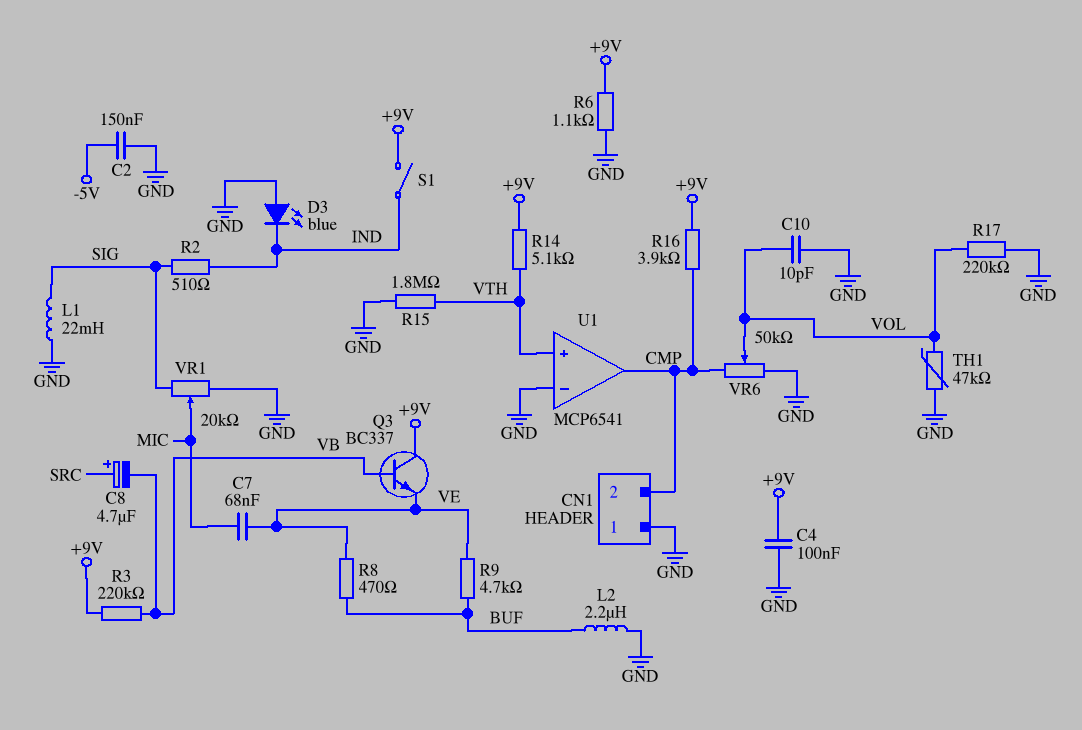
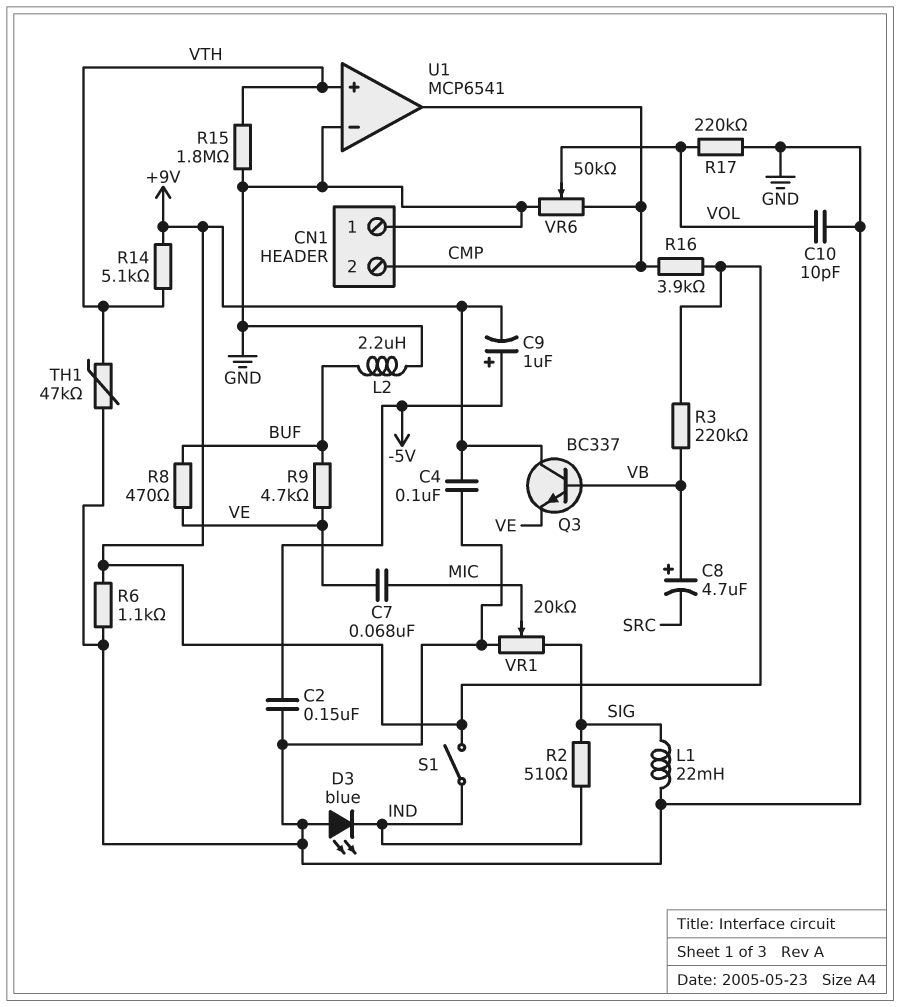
C8: 4.7uF (plus SRC, minus VB) -> 4.7uF (plus VB, minus SRC)
C9: none -> 1uF (plus -5V, minus +9V)
TH1: 47k (GND, VOL) -> 47k (GND, VTH)

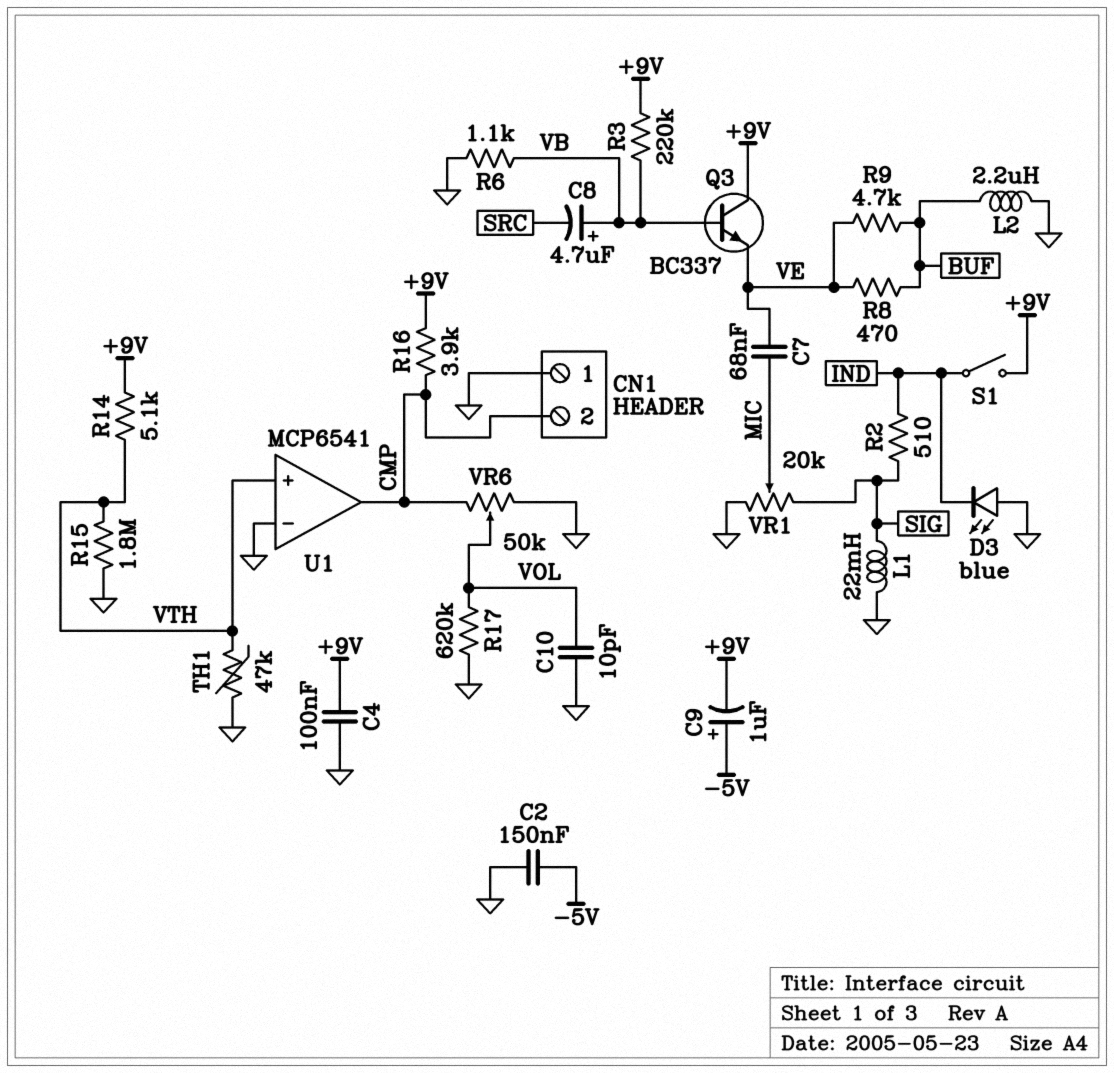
R6: 1.1k (+9V, GND) -> 1.1k (GND, VB)
R17: 220k (GND, VOL) -> 620k (GND, VOL)

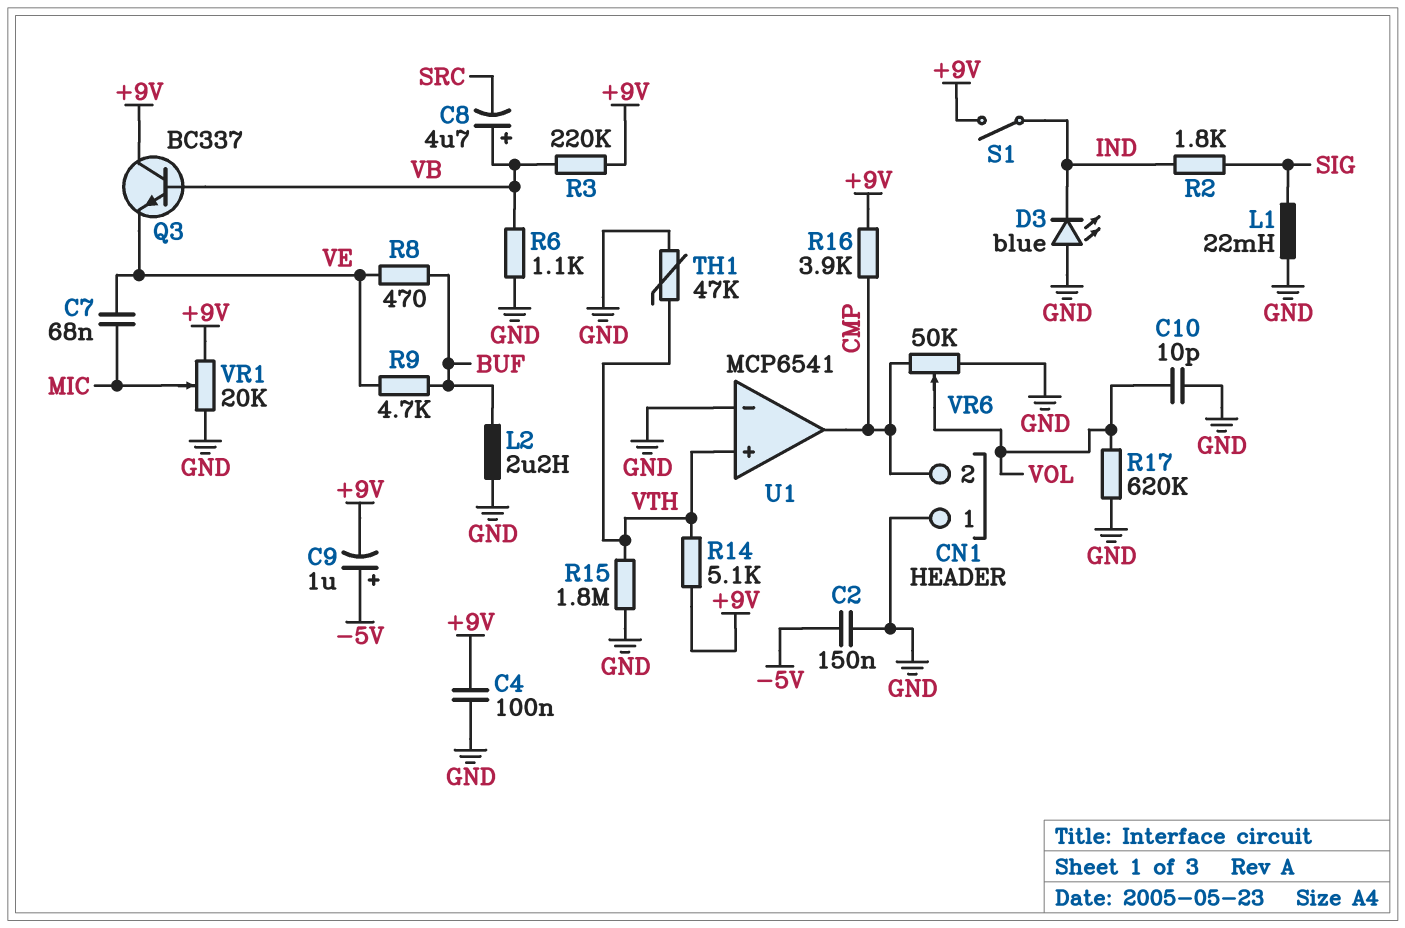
R2: 510 (IND, SIG) -> 1.8k (IND, SIG)
VR1: 20k (GND, SIG, wiper MIC) -> 20k (+9V, GND, wiper MIC)

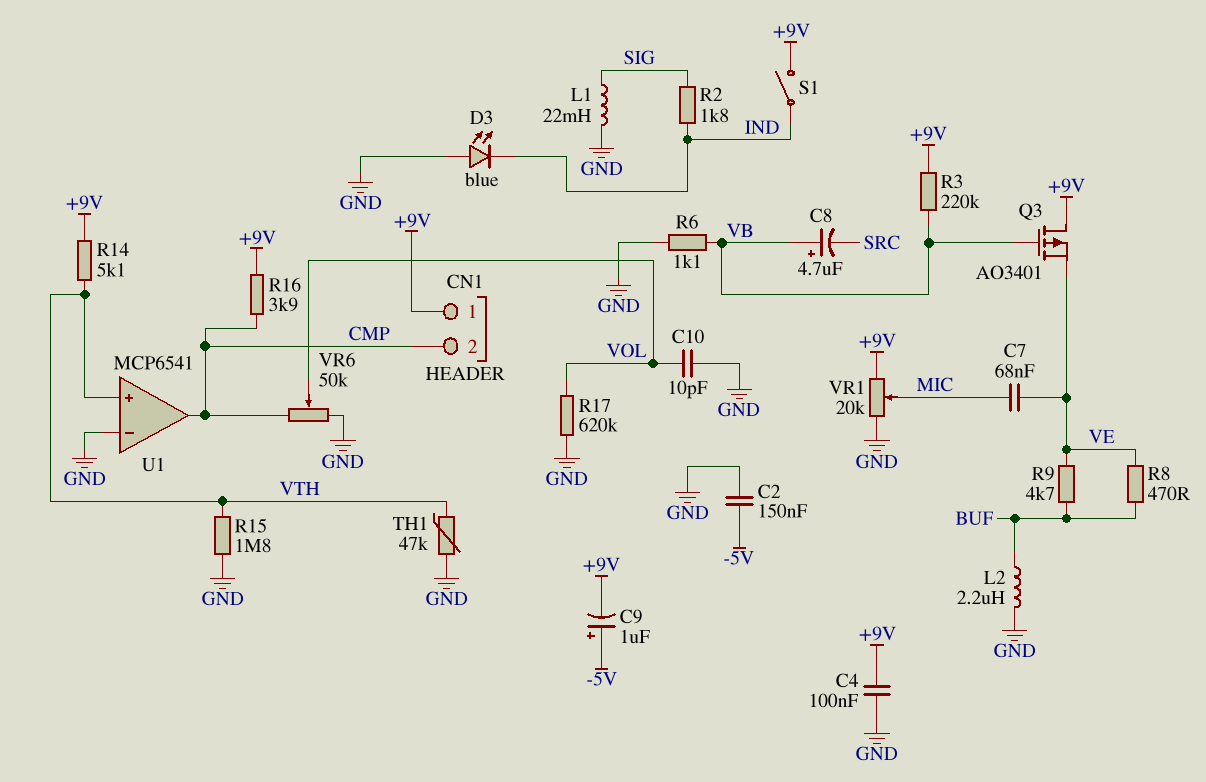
CN1 pin 1: GND -> +9V
Q3: NPN BC337 (B VB, C +9V, E VE) -> PMOS AO3401 (G VB, D +9V, S VE)

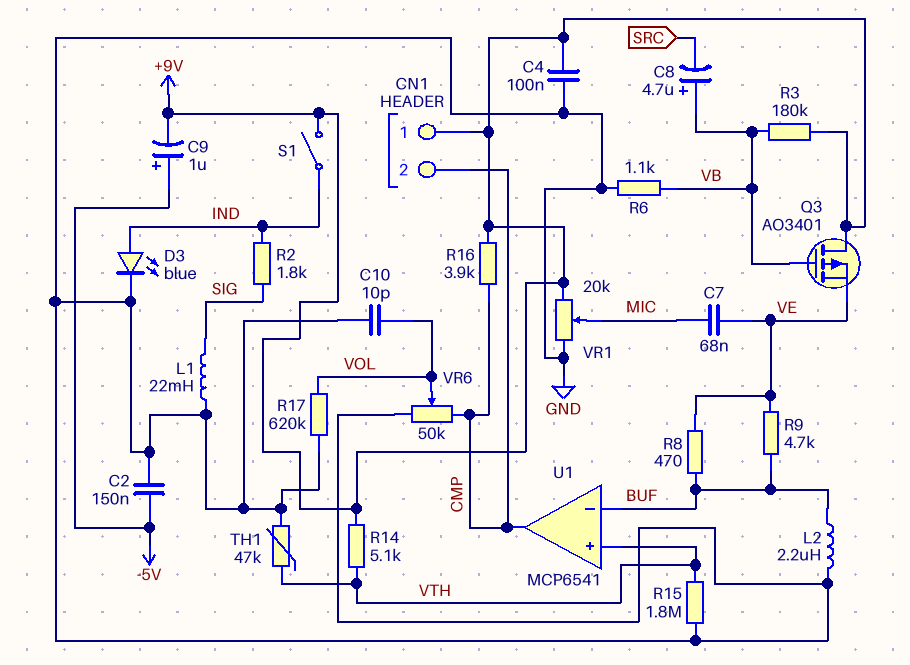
D3: LED blue (A GND, K IND) -> LED blue (A IND, K GND)
R3: 220k (+9V, VB) -> 180k (+9V, VB)
U1 pin in-: GND -> BUF

